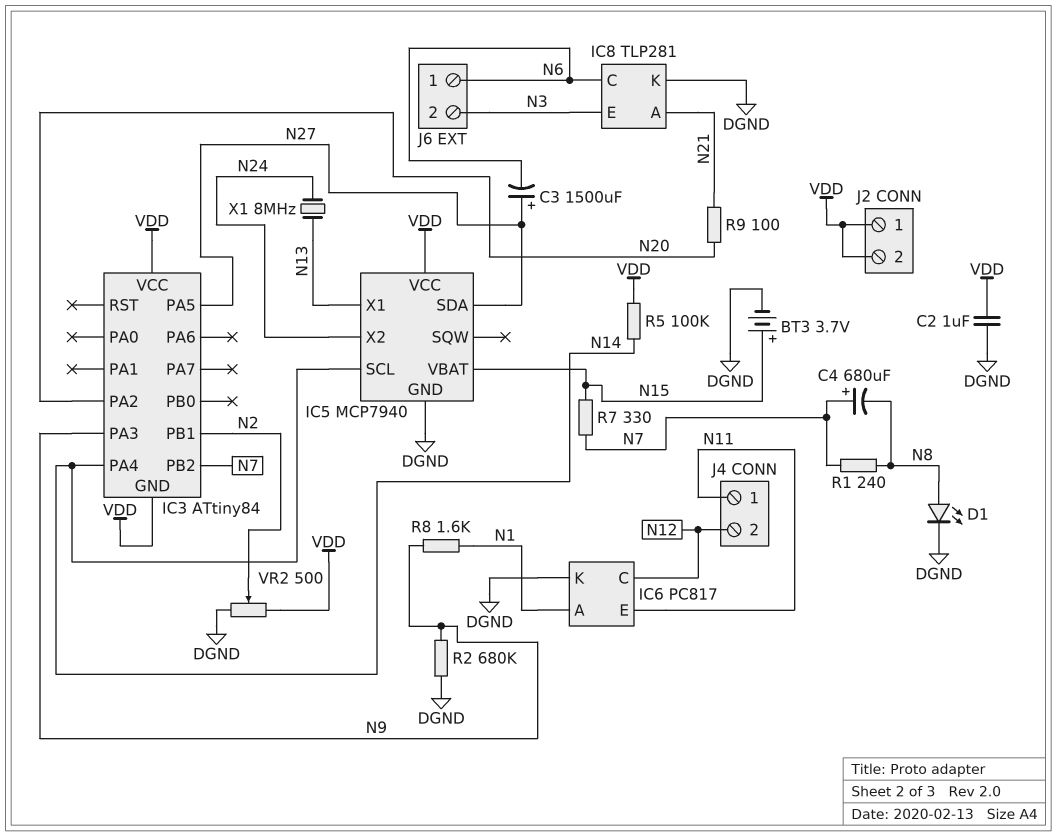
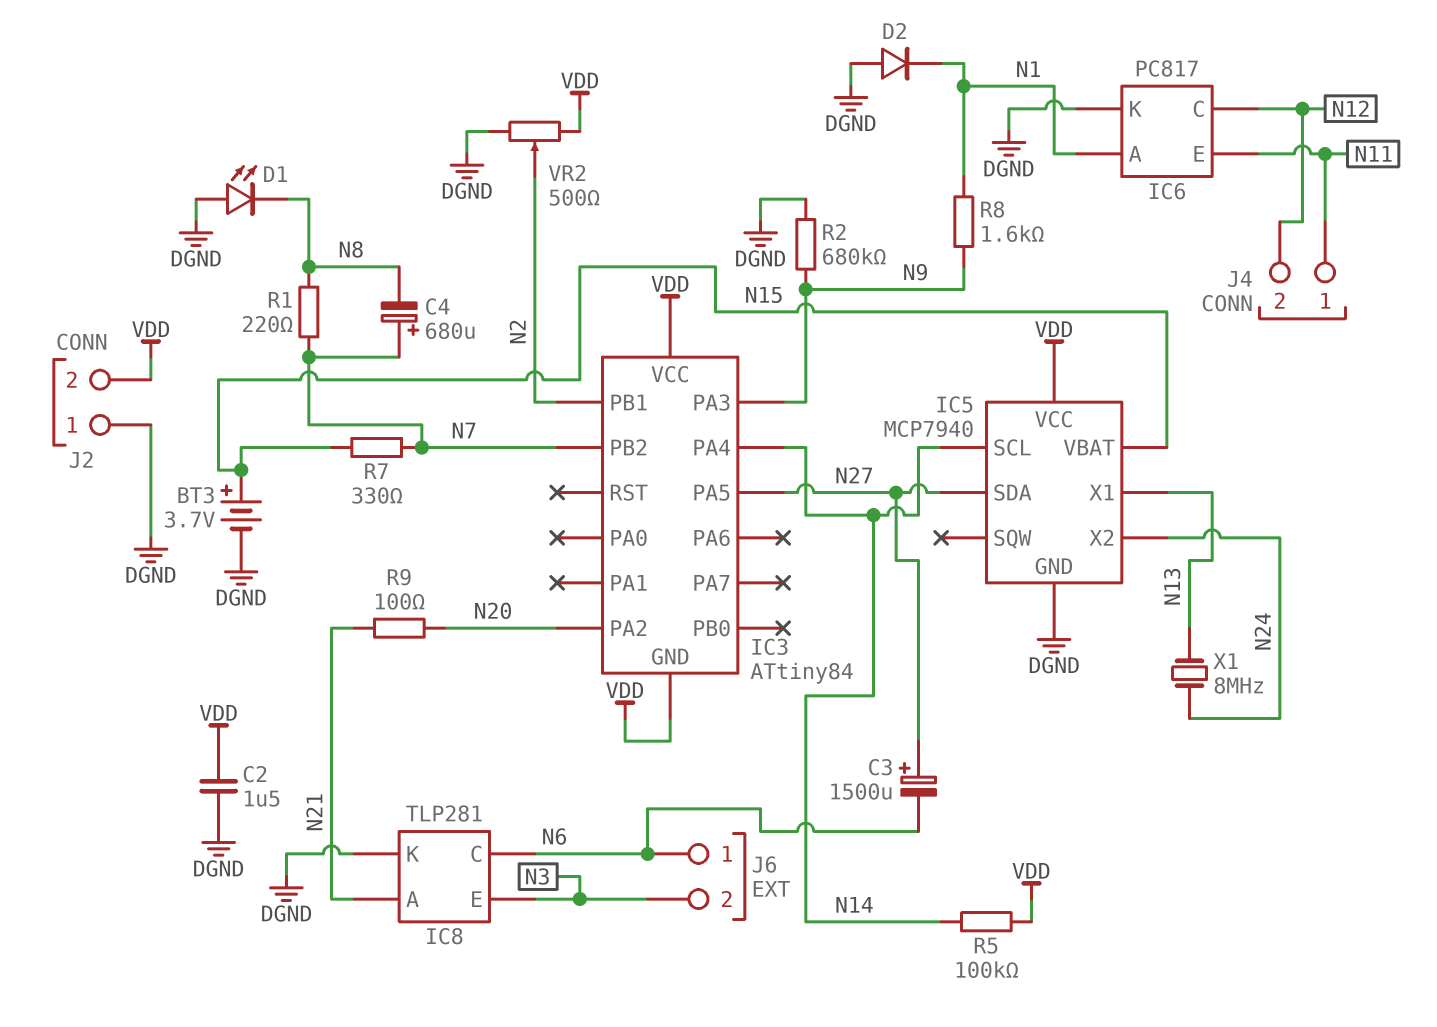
C2: 1uF (DGND, VDD) -> 1.5uF (DGND, VDD)
D1: LED (A N8, K DGND) -> LED (A DGND, K N8)
D2: none -> diode (A DGND, K N1)
J2 pin 1: VDD -> DGND
R1: 240 (N7, N8) -> 220 (N7, N8)

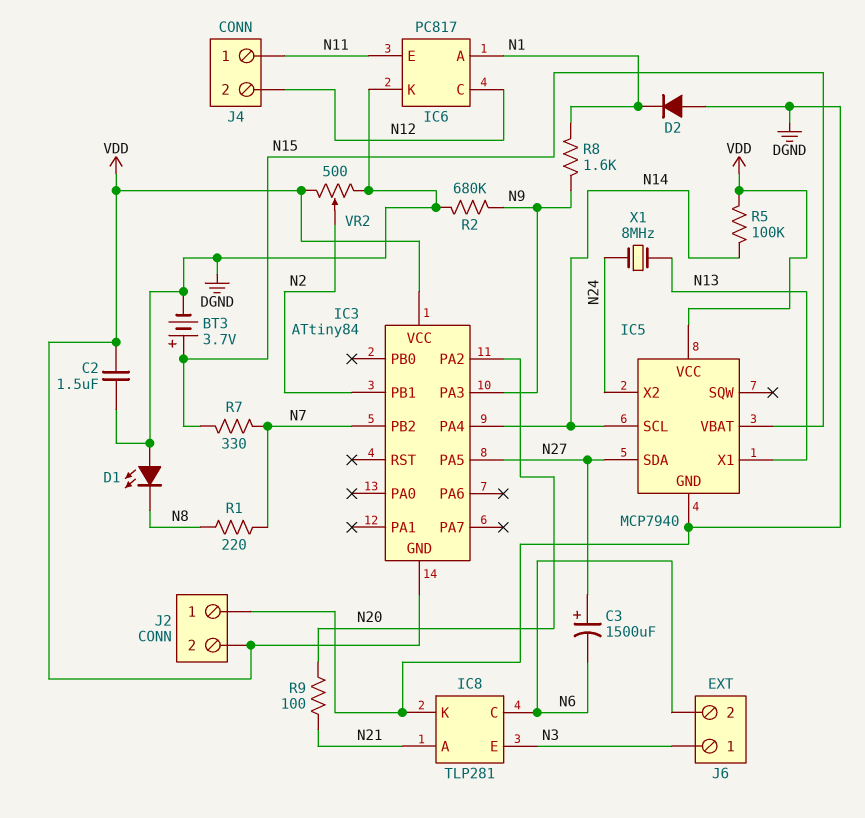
C4: 680uF (plus N7, minus N8) -> none
J6 pin 1: N6 -> N3
J6 pin 2: N3 -> N6

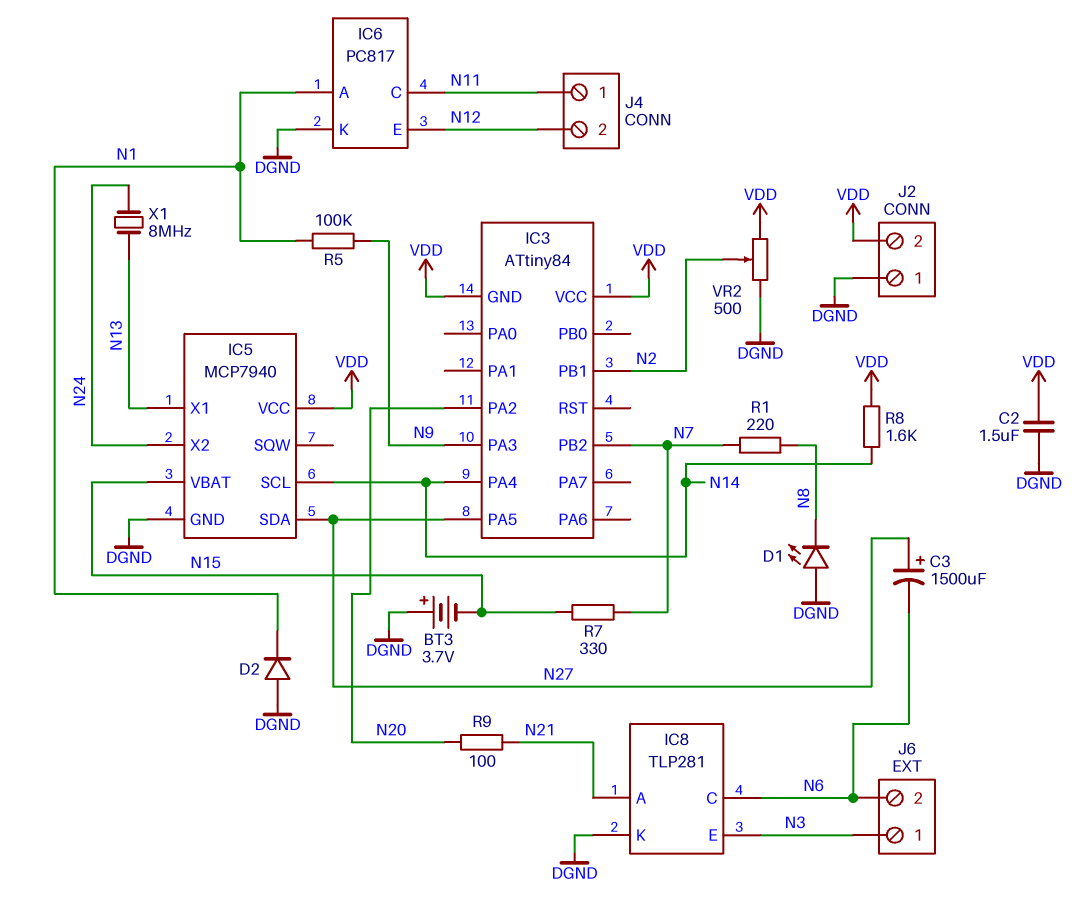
BT3: 3.7V (plus N15, minus DGND) -> 3.7V (plus DGND, minus N15)
IC6 pin C: N12 -> N11
IC6 pin E: N11 -> N12
R2: 680k (DGND, N9) -> none
R5: 100k (N14, VDD) -> 100k (N1, N9)
R8: 1.6k (N1, N9) -> 1.6k (N14, VDD)

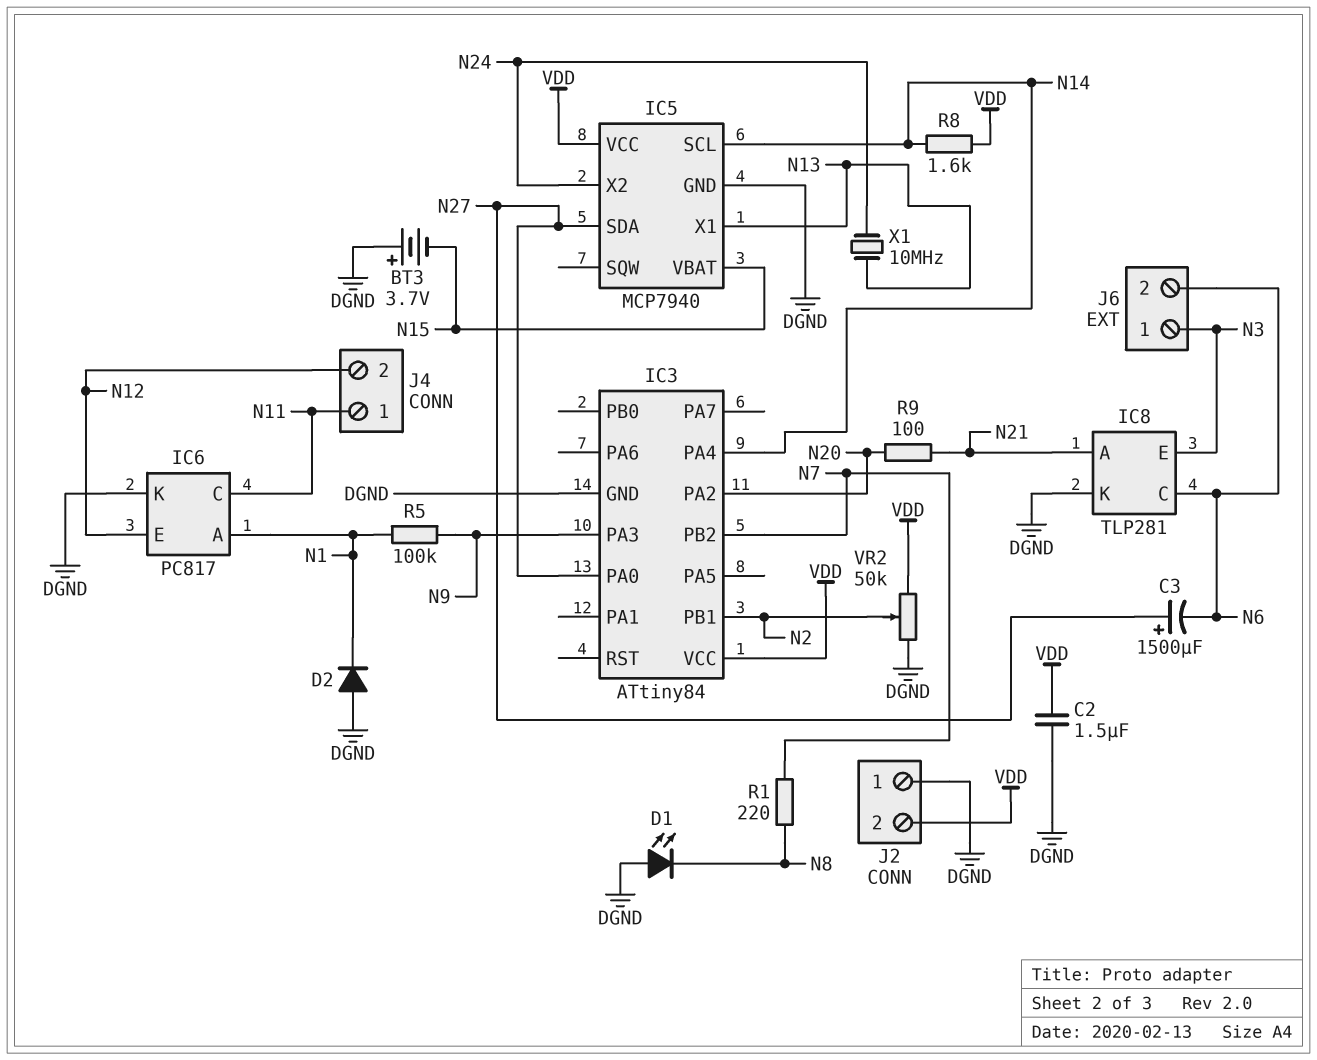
IC3 pin GND: VDD -> DGND
IC3 pin PA0: none -> N27
IC3 pin PA5: N27 -> none
R7: 330 (N7, N15) -> none
VR2: 500 (DGND, VDD, wiper N2) -> 50k (DGND, VDD, wiper N2)
X1: 8MHz (N13, N24) -> 10MHz (N13, N24)

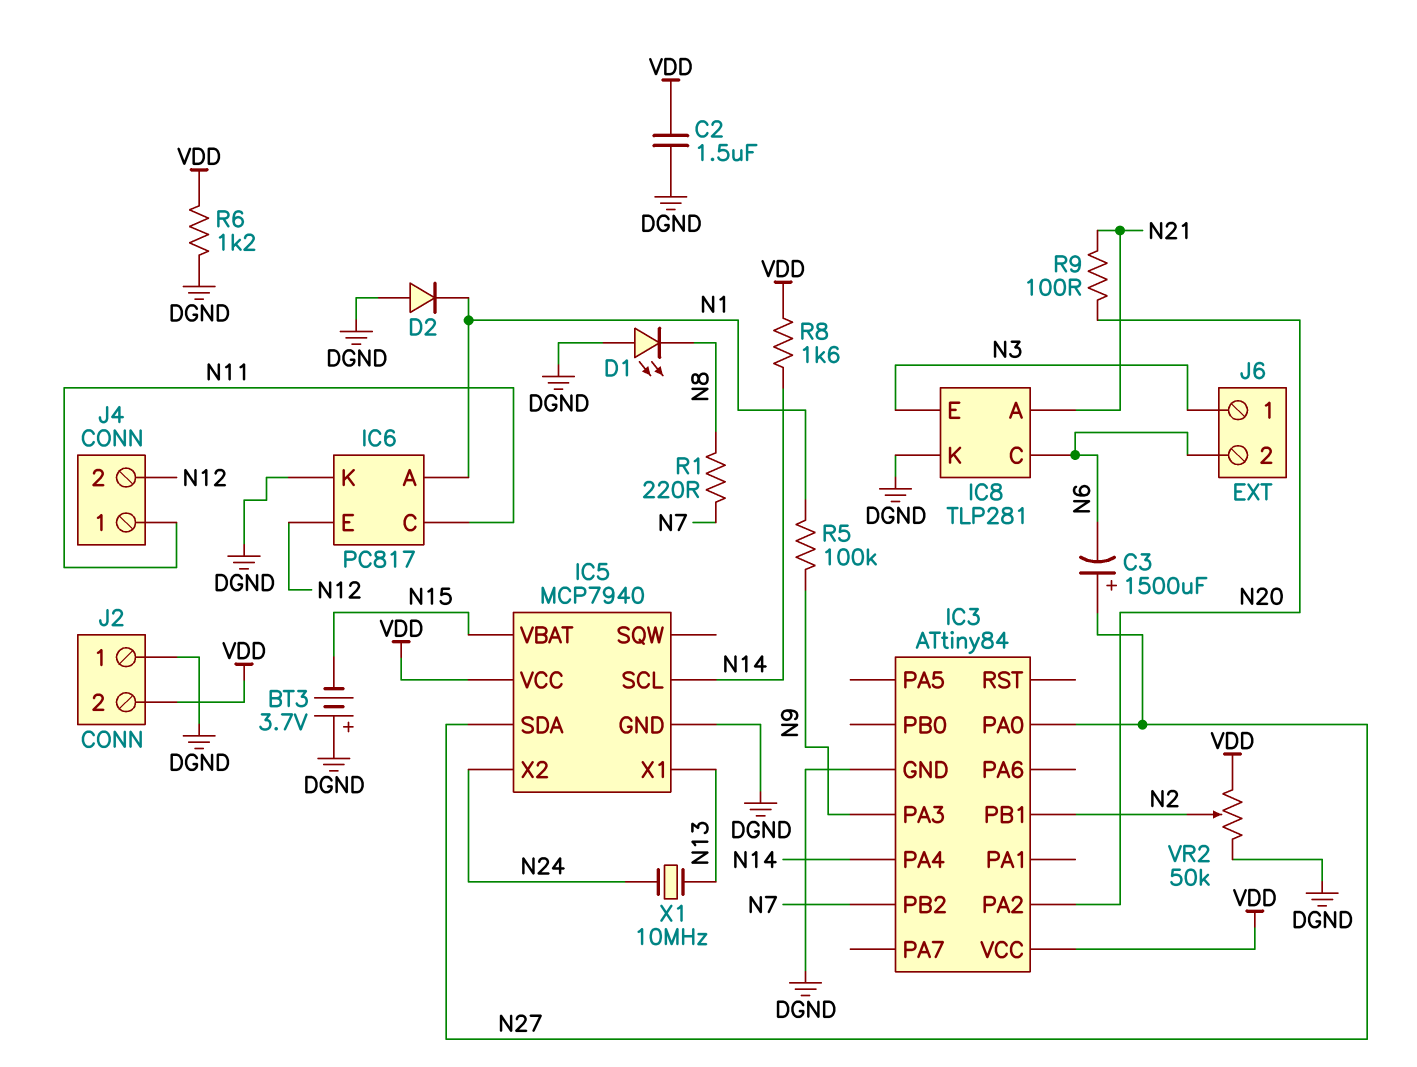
R6: none -> 1.2k (DGND, VDD)

